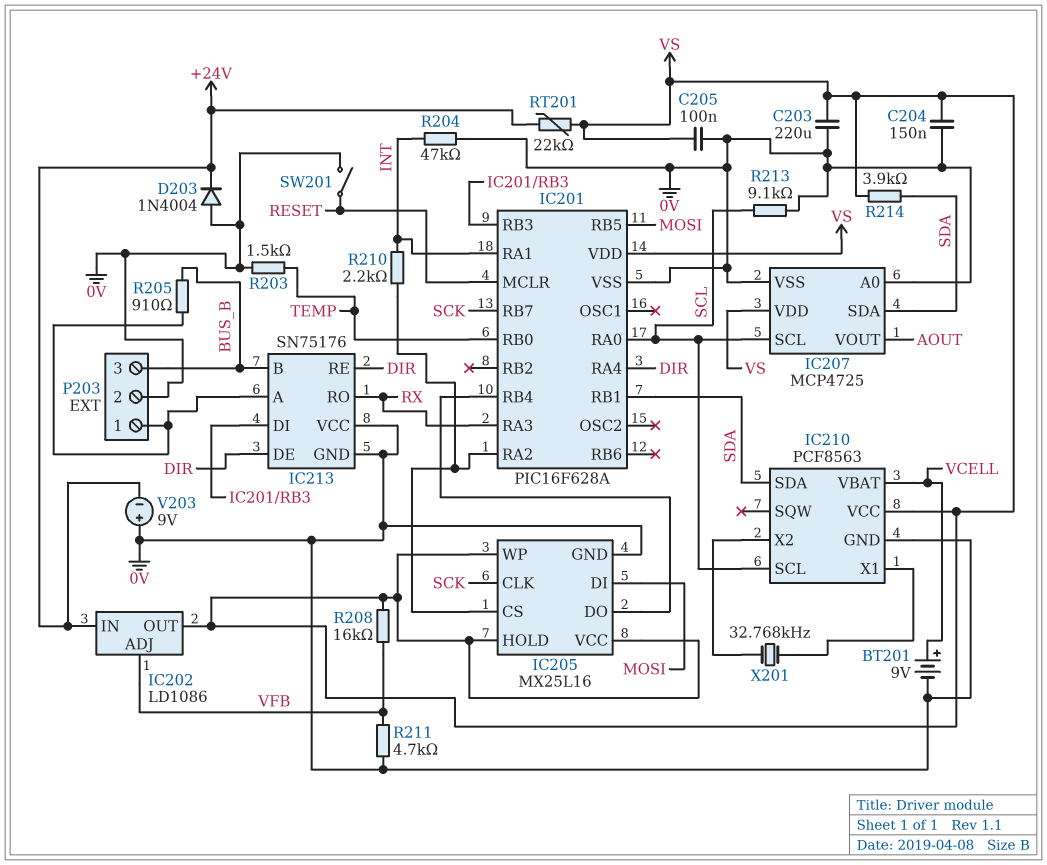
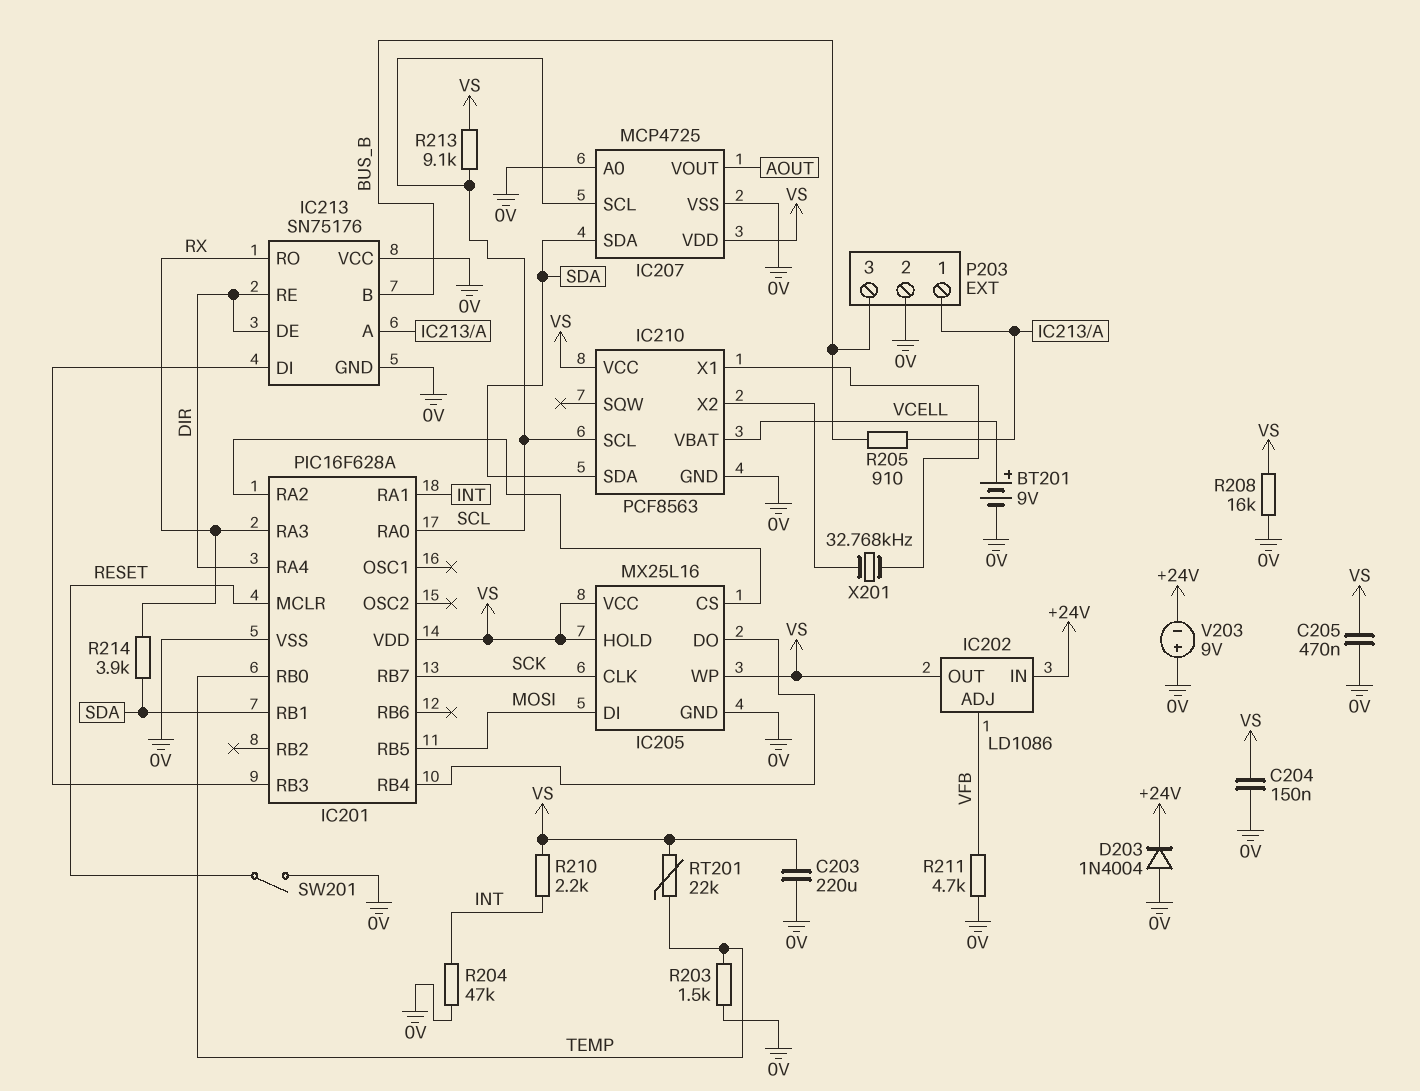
C205: 100nF (0V, VS) -> 470nF (0V, VS)
R208: 16k (VFB, VS) -> 16k (0V, VS)
R210: 2.2k (IC201/RA2, INT) -> 2.2k (INT, VS)
R213: 9.1k (0V, SCL) -> 9.1k (SCL, VS)
R214: 3.9k (SDA, VS) -> 3.9k (RX, SDA)
RT201: 22k (+24V, VS) -> 22k (TEMP, VS)

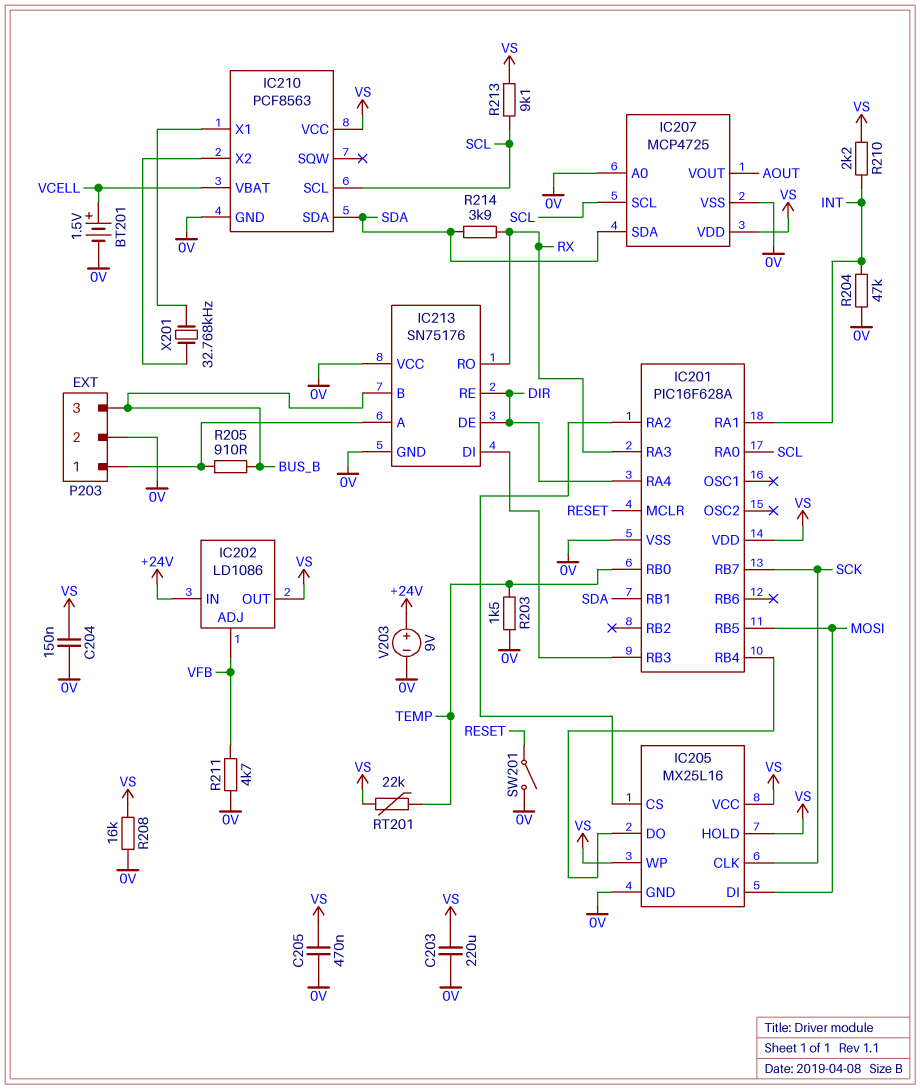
BT201: 9V (plus VCELL, minus 0V) -> 1.5V (plus VCELL, minus 0V)
D203: diode 1N4004 (A 0V, K +24V) -> none
V203: 9V (plus 0V, minus +24V) -> 9V (plus +24V, minus 0V)

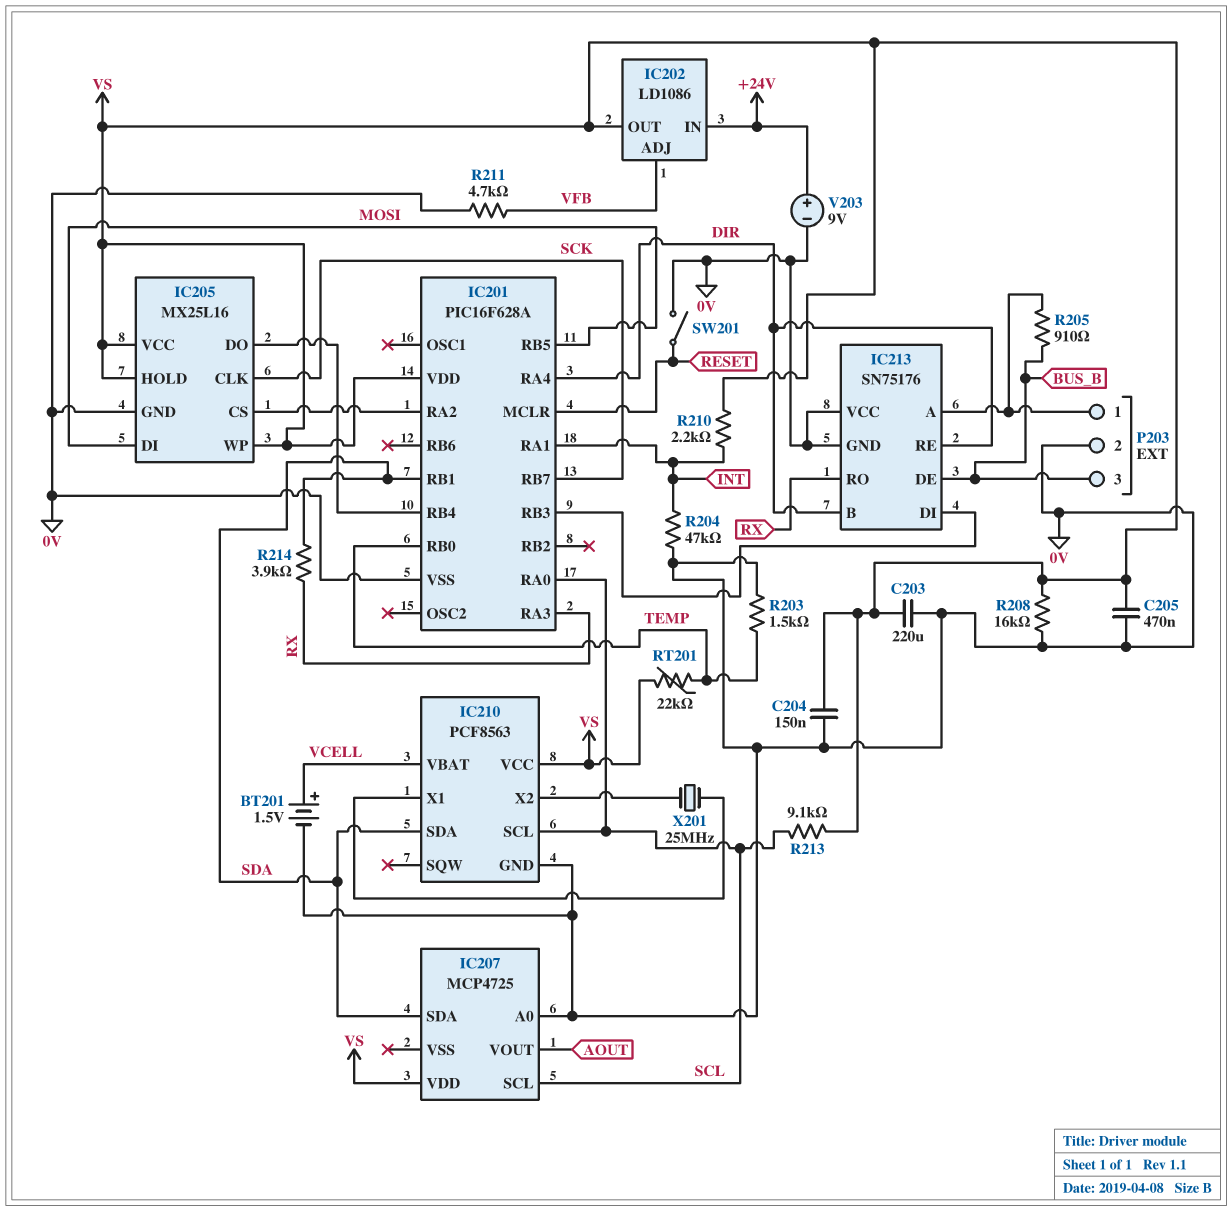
IC207 pin VSS: 0V -> none
IC213 pin B: BUS_B -> DIR
IC213 pin DE: DIR -> BUS_B
X201: 32.768kHz (IC210/X1, IC210/X2) -> 25MHz (IC210/X1, IC210/X2)

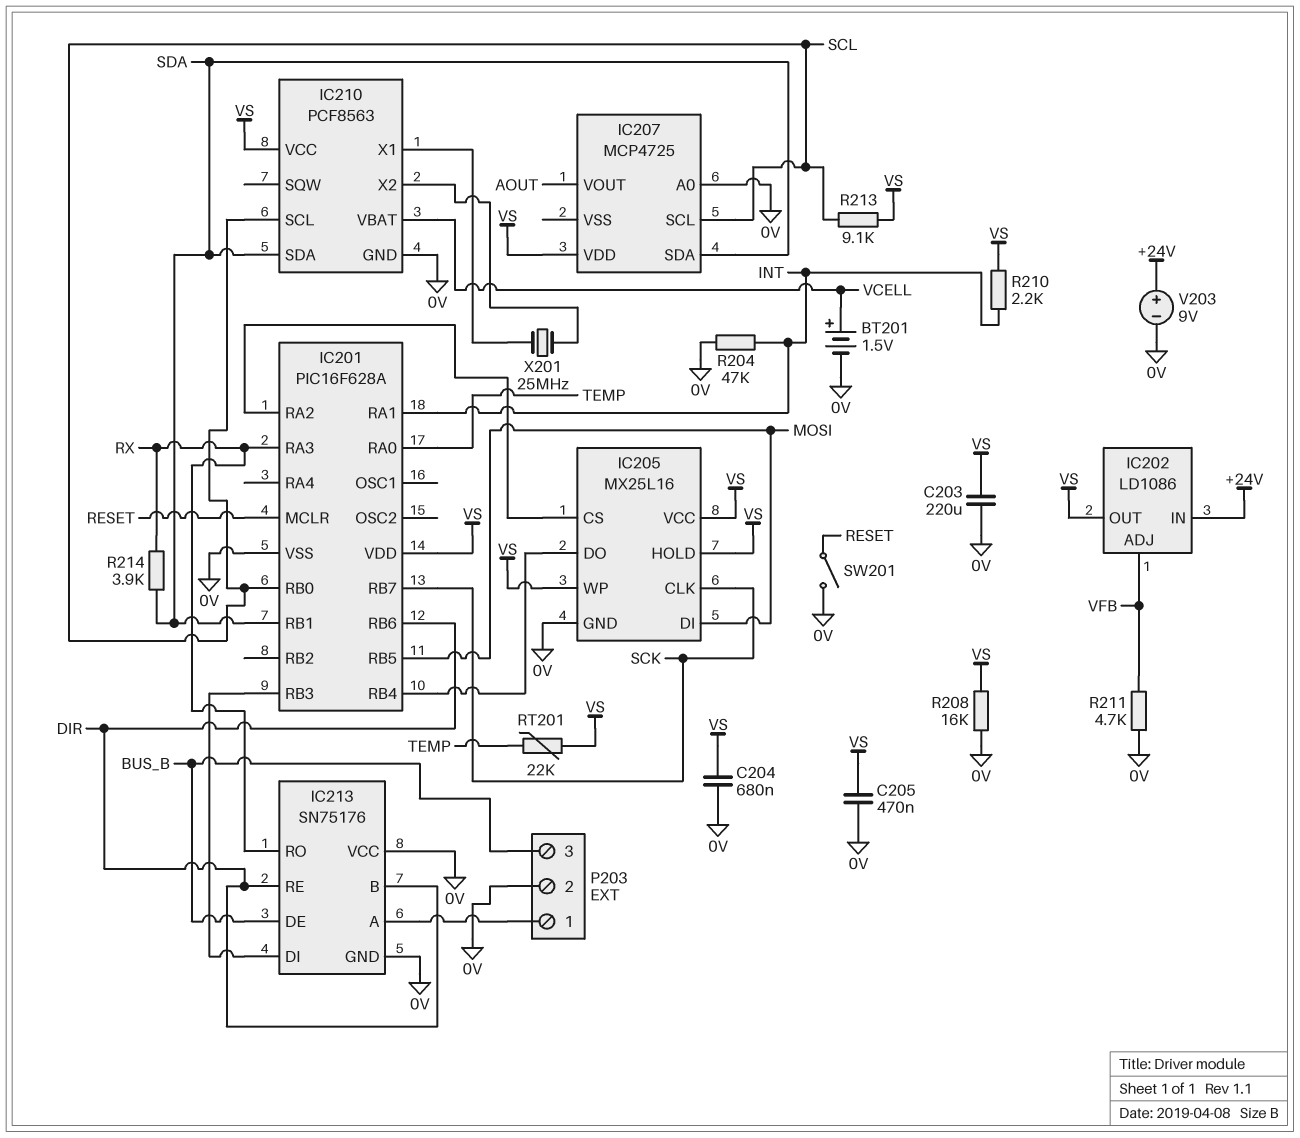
C204: 150nF (0V, VS) -> 680nF (0V, VS)
IC201 pin RA0: SCL -> TEMP
IC201 pin RA4: DIR -> none
IC201 pin RB0: TEMP -> SCL
IC201 pin RB6: none -> DIR
R203: 1.5k (0V, TEMP) -> none
R205: 910 (BUS_B, IC213/A) -> none

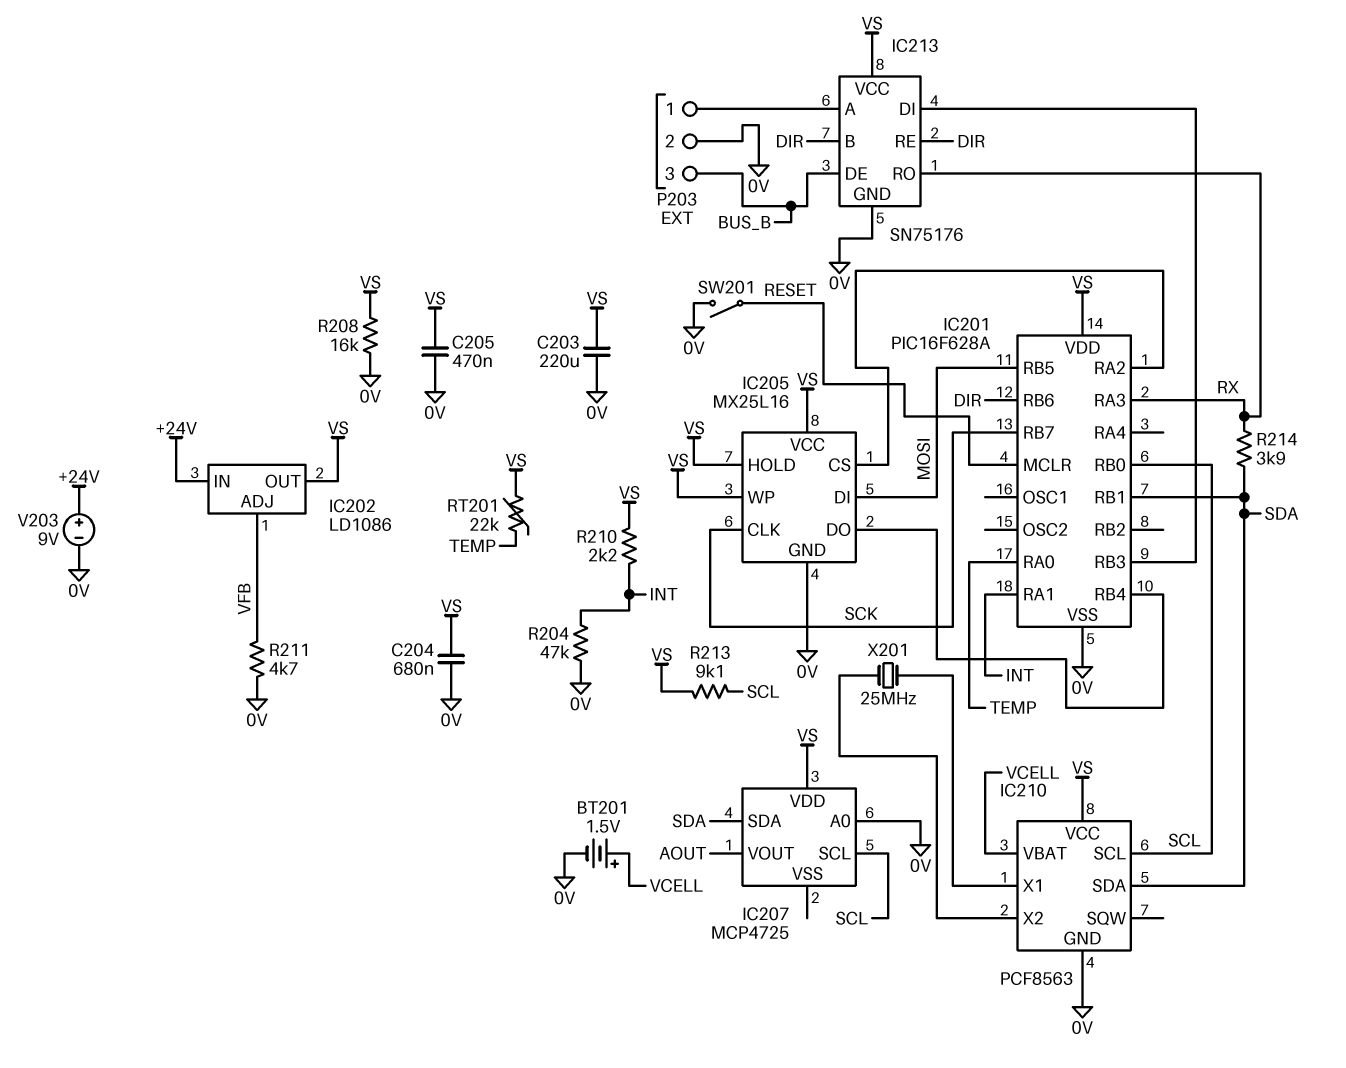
IC213 pin VCC: 0V -> VS

